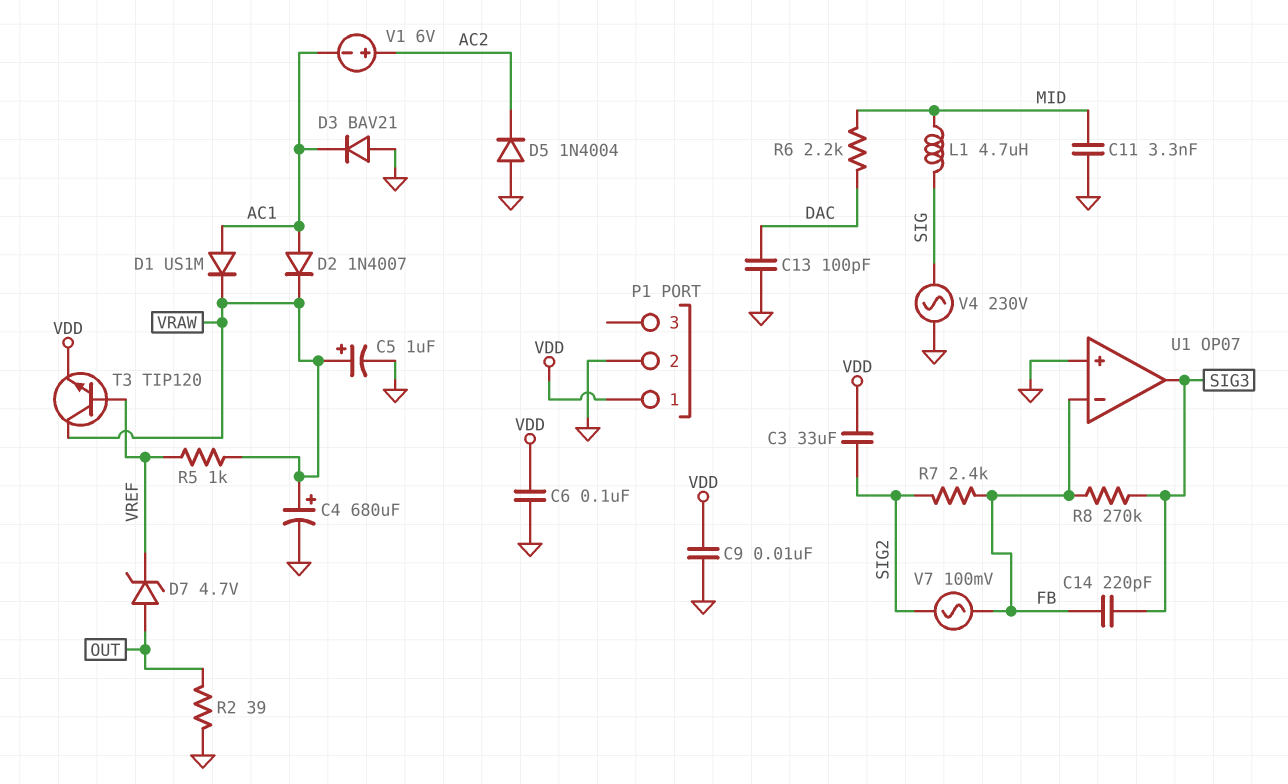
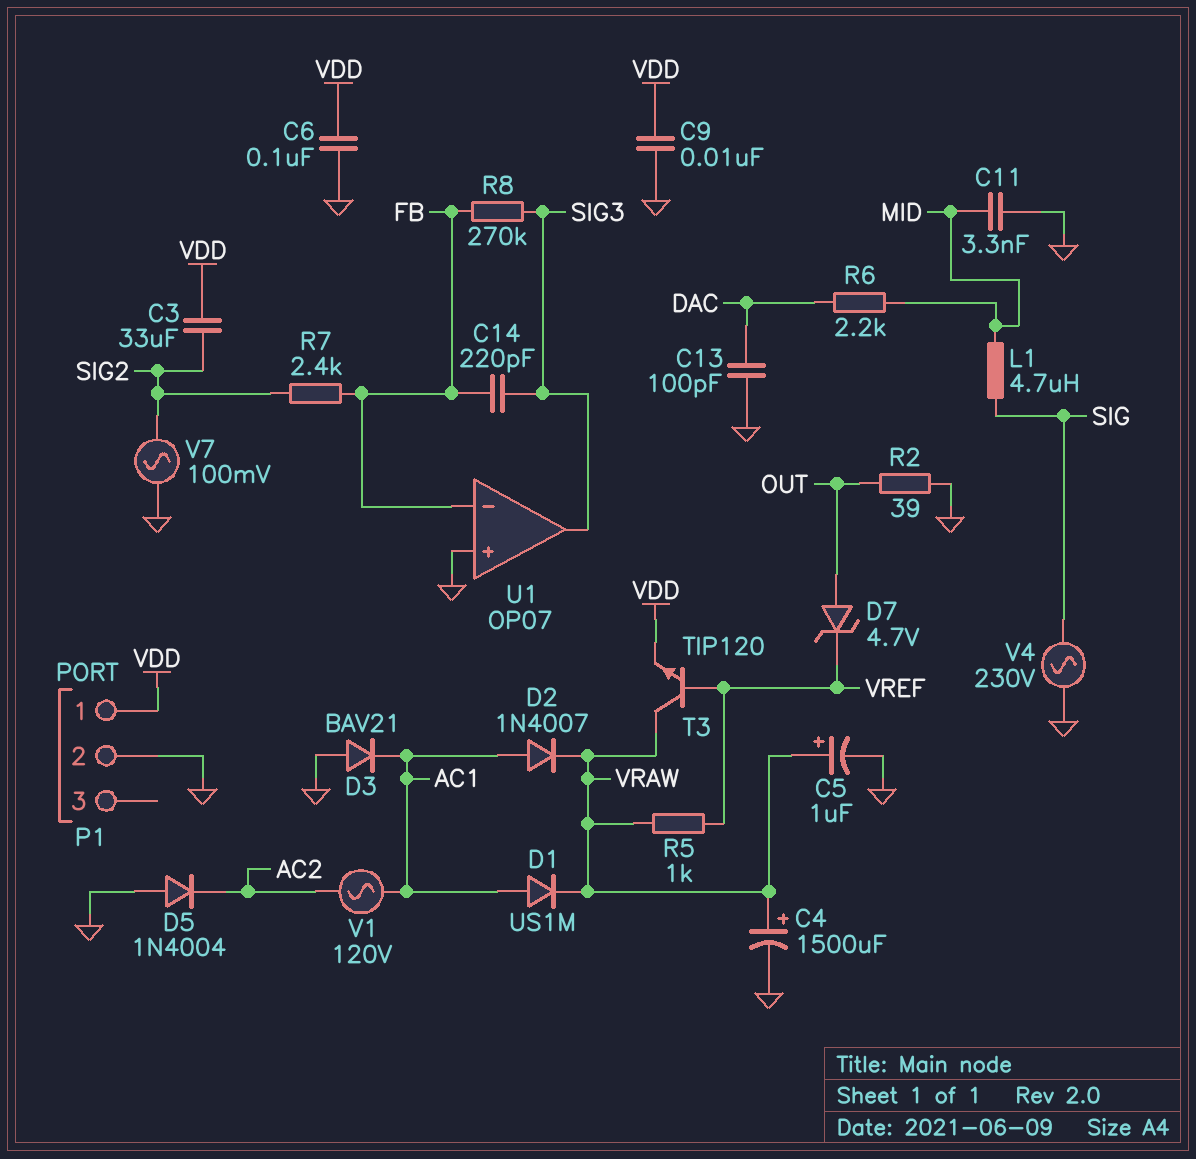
C4: 680uF (plus VRAW, minus GND) -> 1500uF (plus VRAW, minus GND)
V1: 6V (plus AC2, minus AC1) -> AC 120V (AC1, AC2)
V7: AC 100mV (FB, SIG2) -> AC 100mV (GND, SIG2)

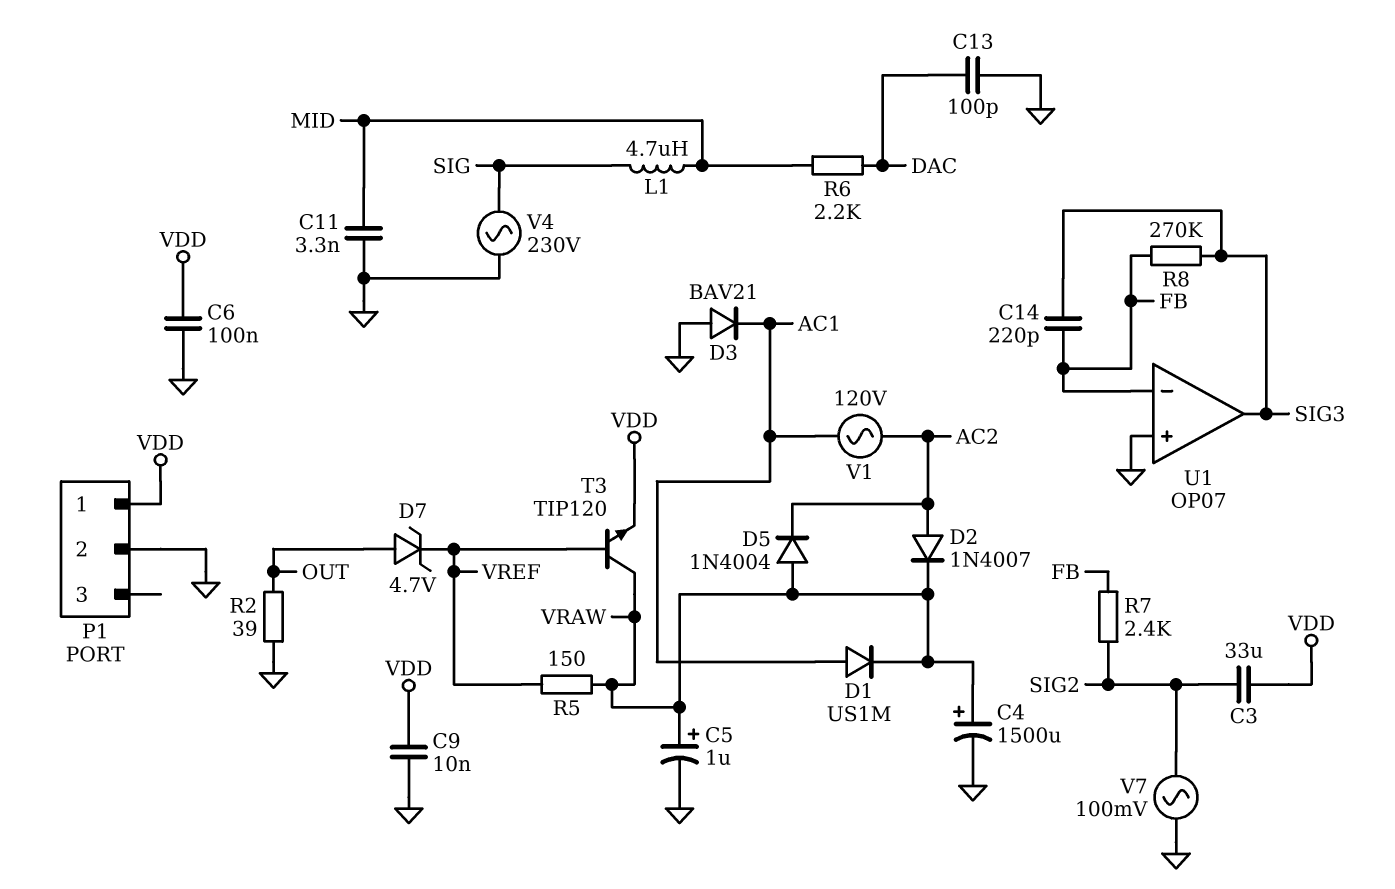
D2: diode 1N4007 (A AC1, K VRAW) -> diode 1N4007 (A AC2, K VRAW)
D5: diode 1N4004 (A GND, K AC2) -> diode 1N4004 (A VRAW, K AC2)
R5: 1k (VRAW, VREF) -> 150 (VRAW, VREF)

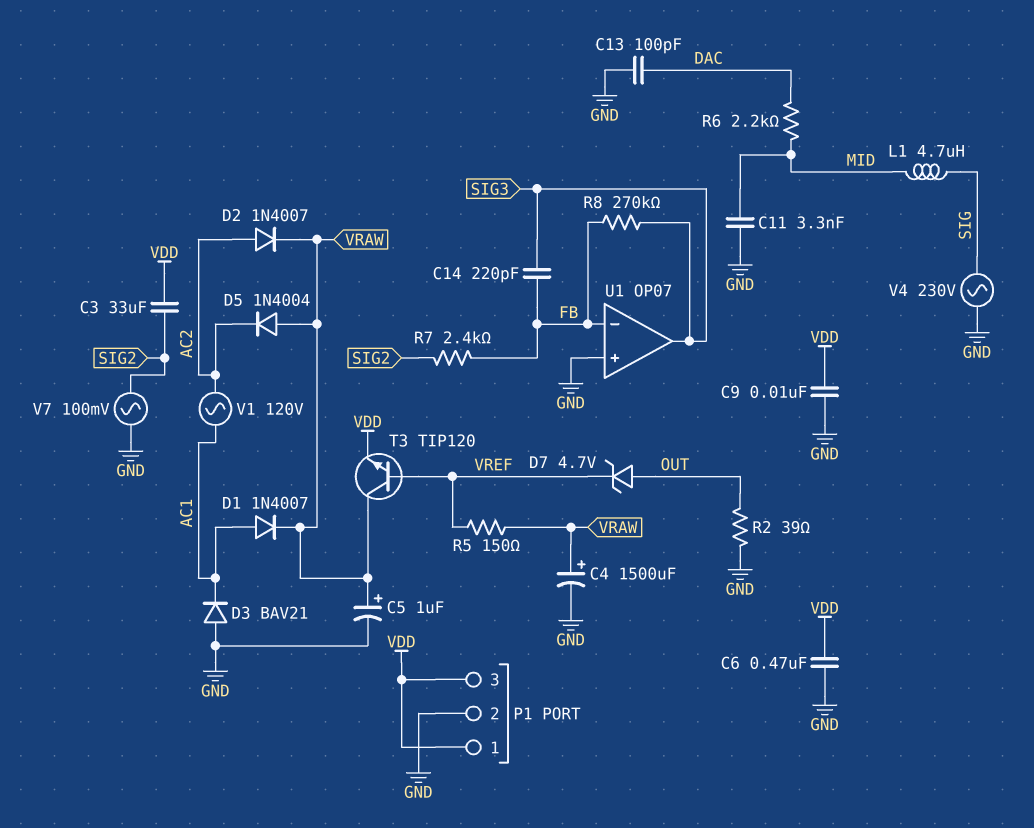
C6: 100nF (GND, VDD) -> 470nF (GND, VDD)
D1: diode US1M (A AC1, K VRAW) -> diode 1N4007 (A AC1, K VRAW)
P1 pin 3: none -> VDD

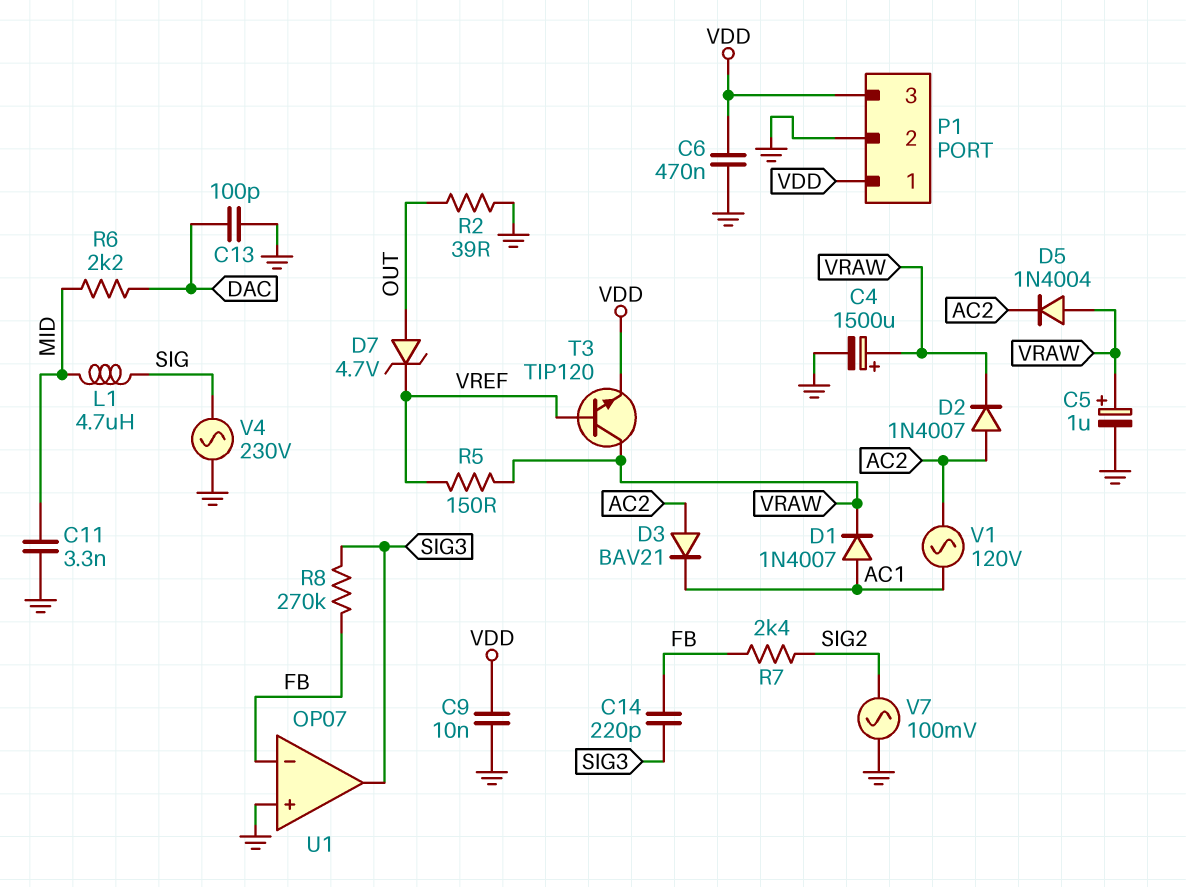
C3: 33uF (SIG2, VDD) -> none
D3: diode BAV21 (A GND, K AC1) -> diode BAV21 (A AC2, K AC1)

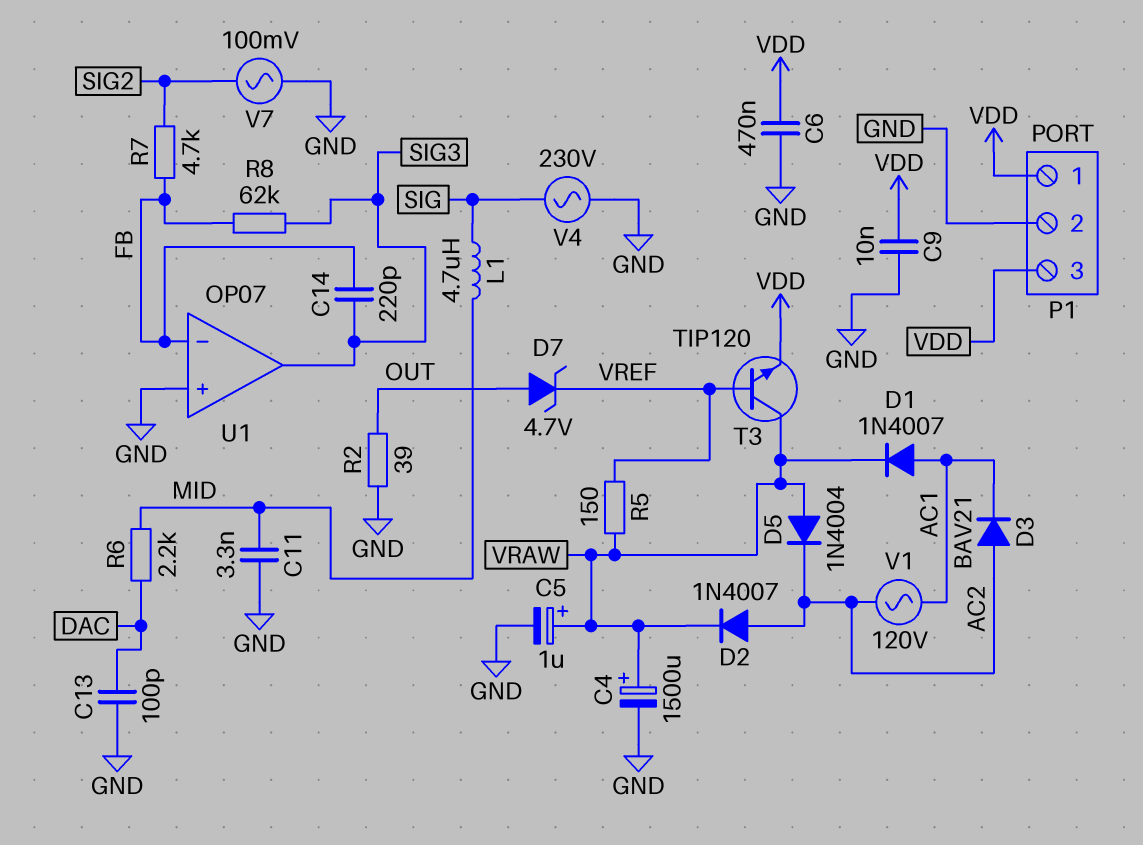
R7: 2.4k (FB, SIG2) -> 4.7k (FB, SIG2)
R8: 270k (FB, SIG3) -> 62k (FB, SIG3)

